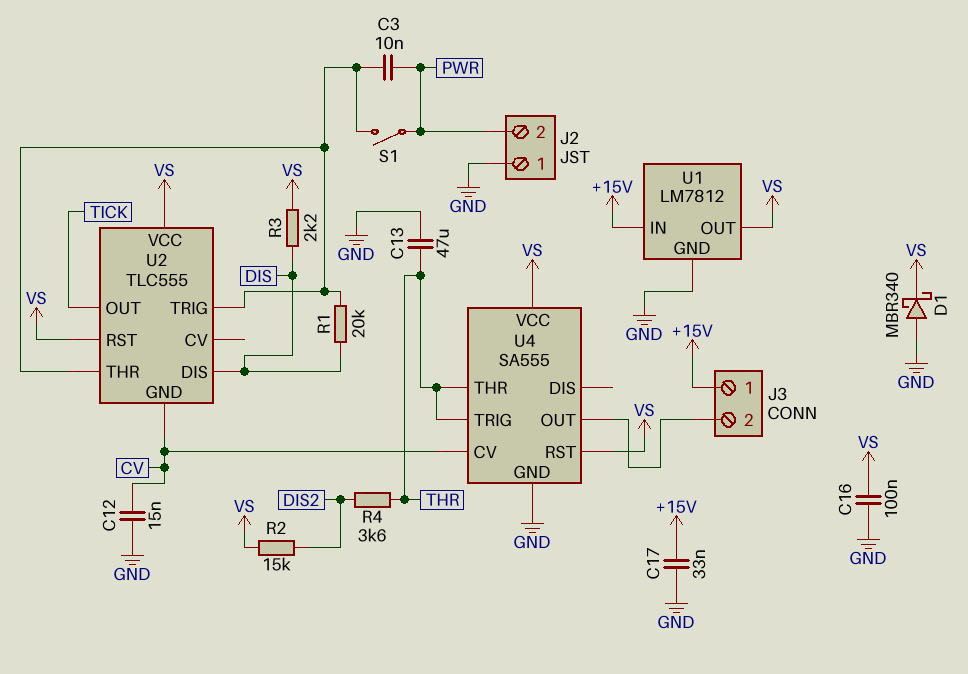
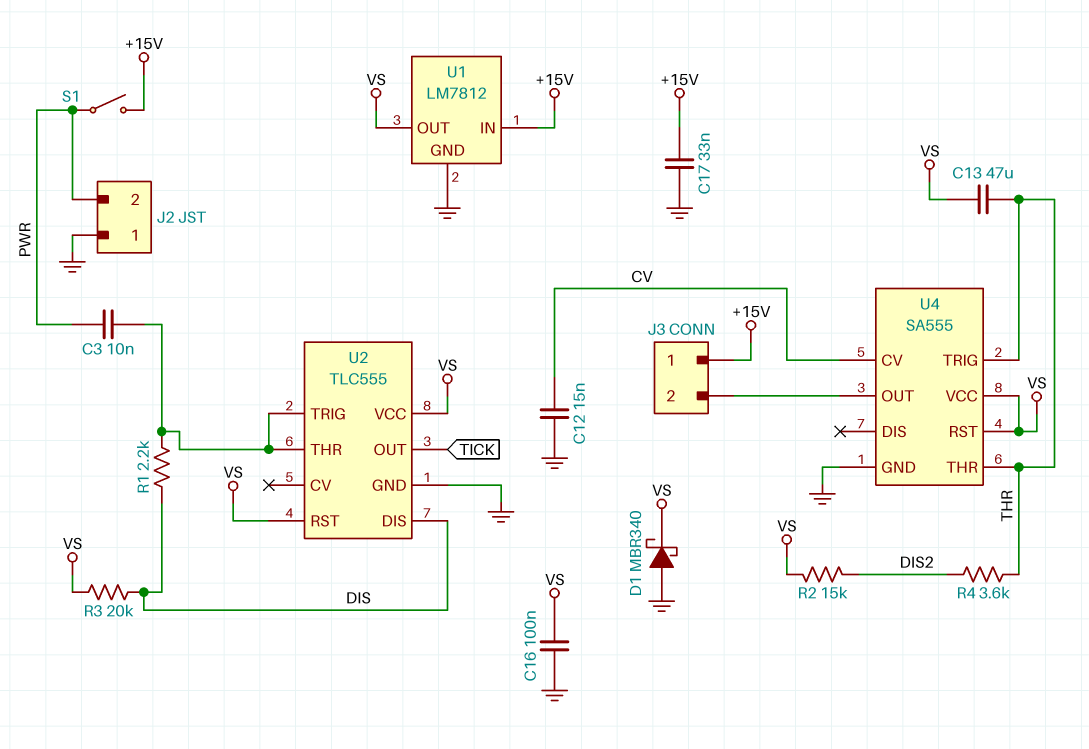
C13: 47uF (GND, THR) -> 47uF (THR, VS)
R1: 20k (DIS, U2/THR) -> 2.2k (DIS, U2/THR)
R3: 2.2k (DIS, VS) -> 20k (DIS, VS)
S1: switch (PWR, U2/THR) -> switch (+15V, PWR)
U2 pin GND: CV -> GND

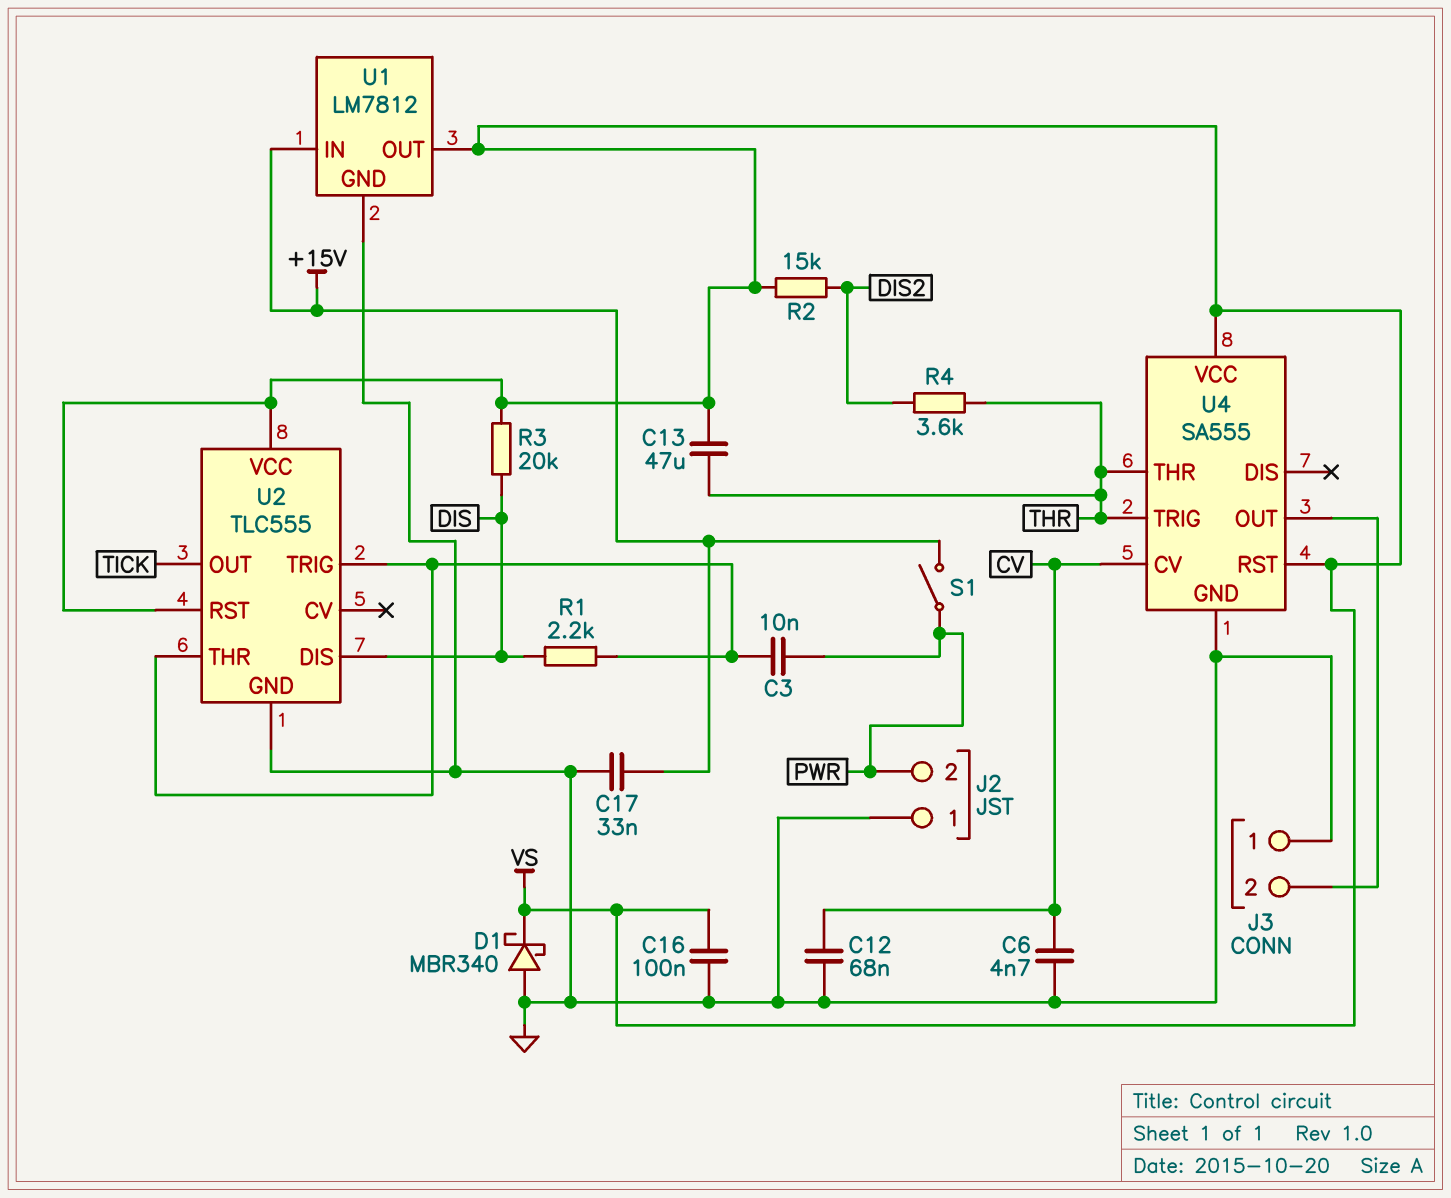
C6: none -> 4.7nF (CV, GND)
C12: 15nF (CV, GND) -> 68nF (CV, GND)
J3 pin 1: +15V -> GND

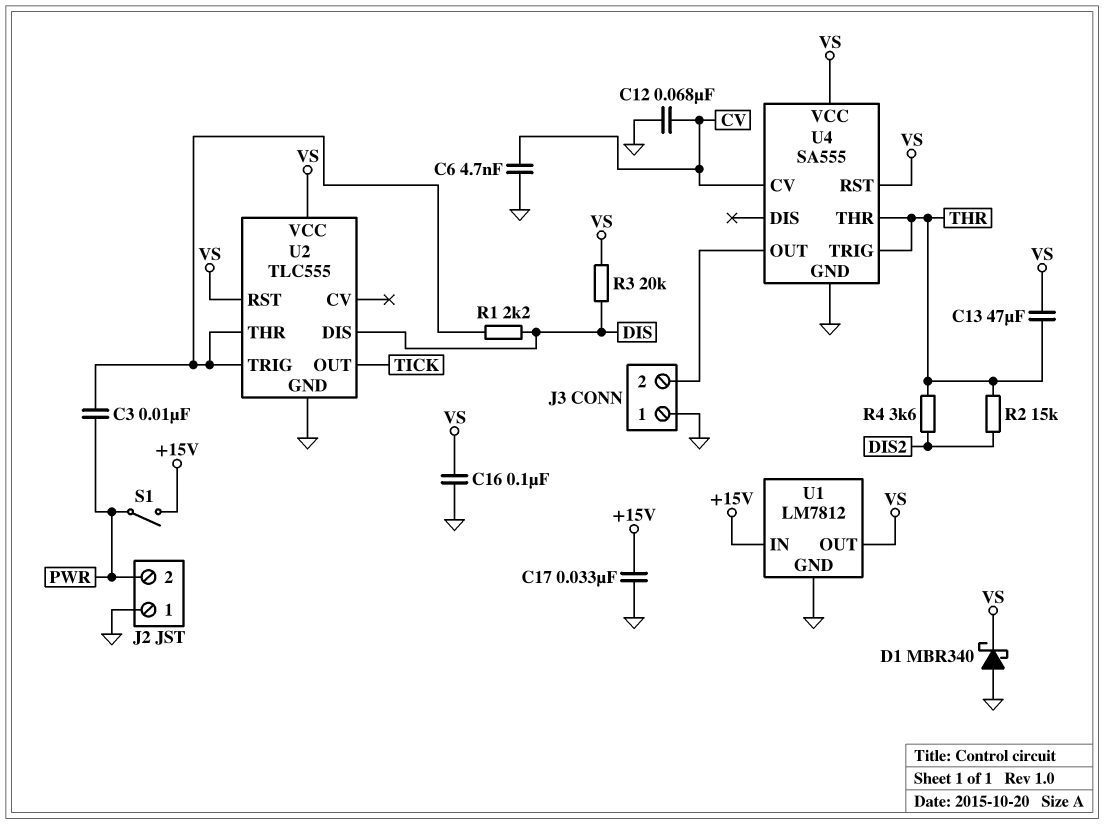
R2: 15k (DIS2, VS) -> 15k (DIS2, THR)

